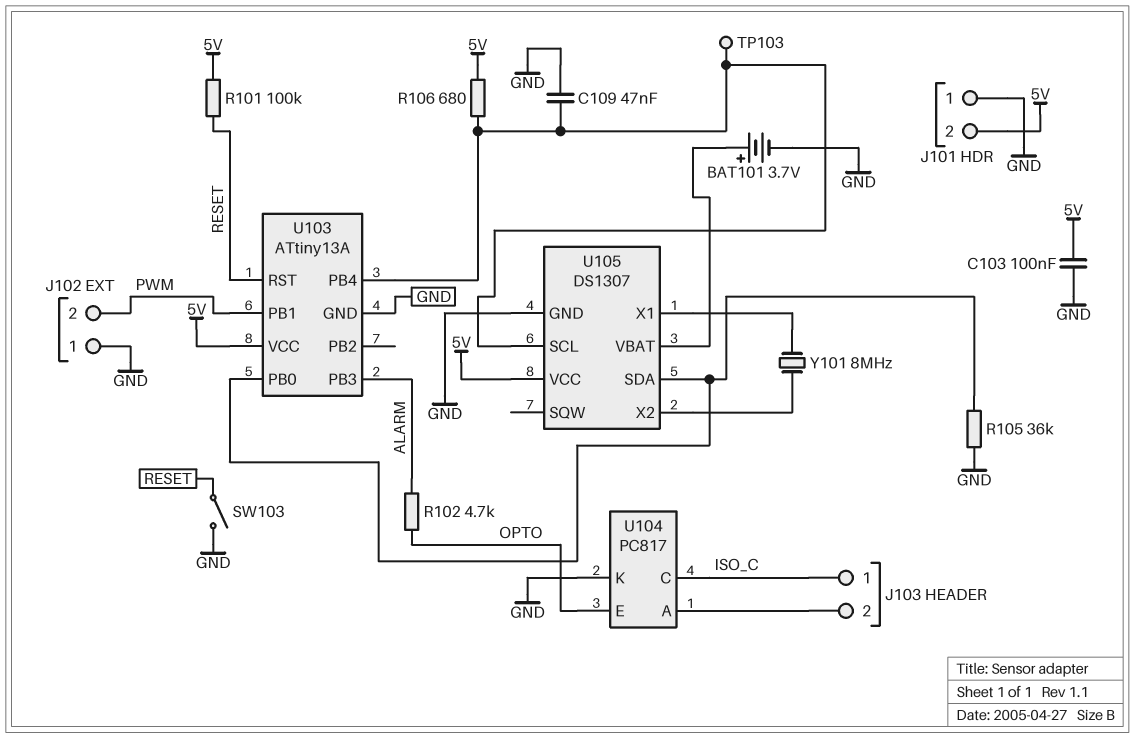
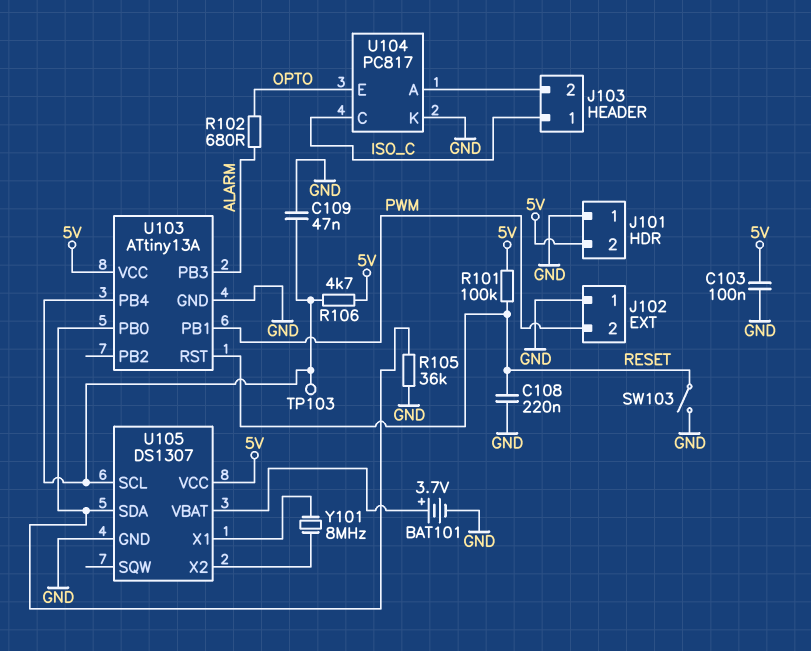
C108: none -> 220nF (GND, RESET)
R102: 4.7k (ALARM, OPTO) -> 680 (ALARM, OPTO)
R106: 680 (5V, U103/PB4) -> 4.7k (5V, U103/PB4)

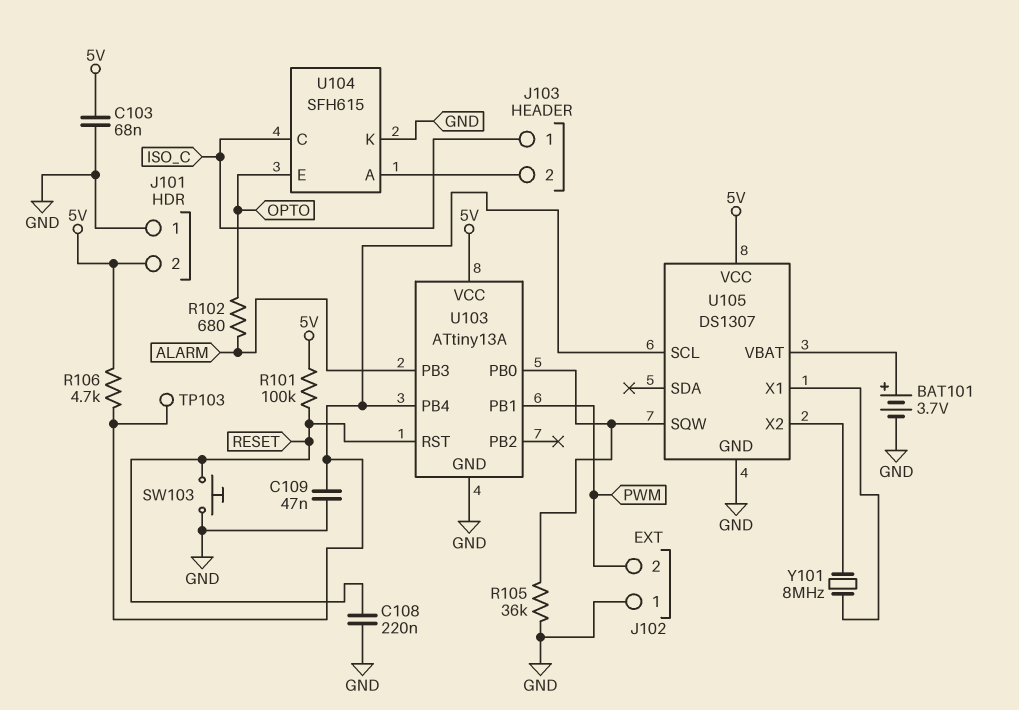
C103: 100nF (5V, GND) -> 68nF (5V, GND)
SW103: switch (GND, RESET) -> button (GND, RESET)
U104: PC817 -> SFH615
U105 pin SDA: U103/PB0 -> none
U105 pin SQW: none -> U103/PB0

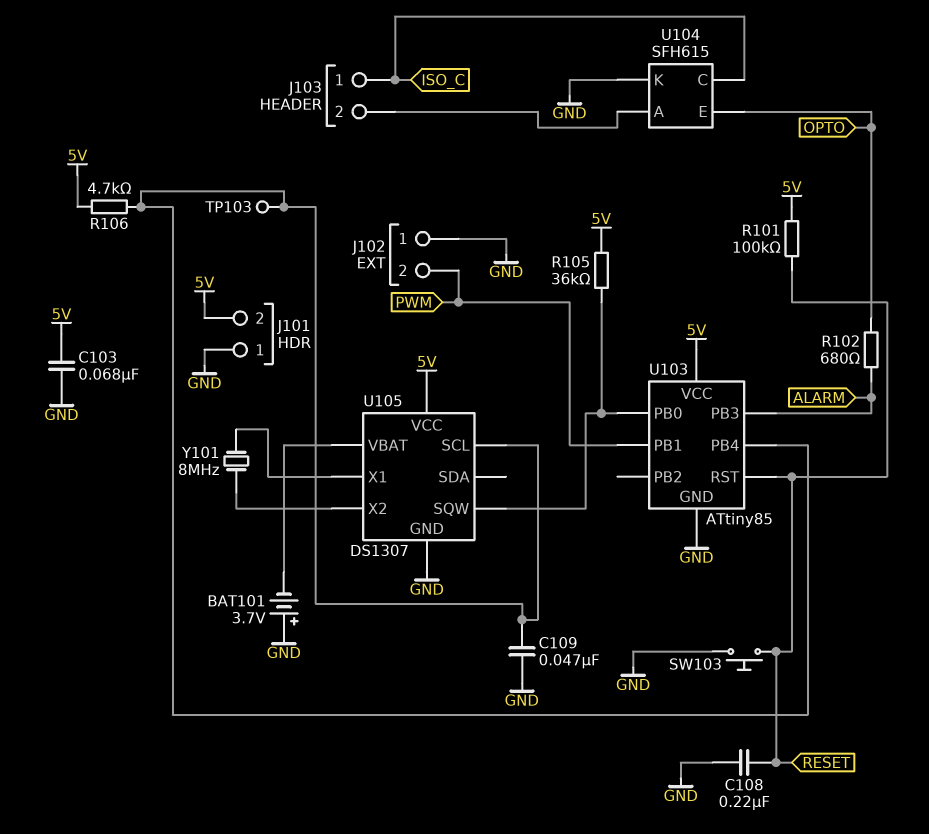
BAT101: 3.7V (plus U105/VBAT, minus GND) -> 3.7V (plus GND, minus U105/VBAT)
R105: 36k (GND, U103/PB0) -> 36k (5V, U103/PB0)
U103: ATtiny13A -> ATtiny85

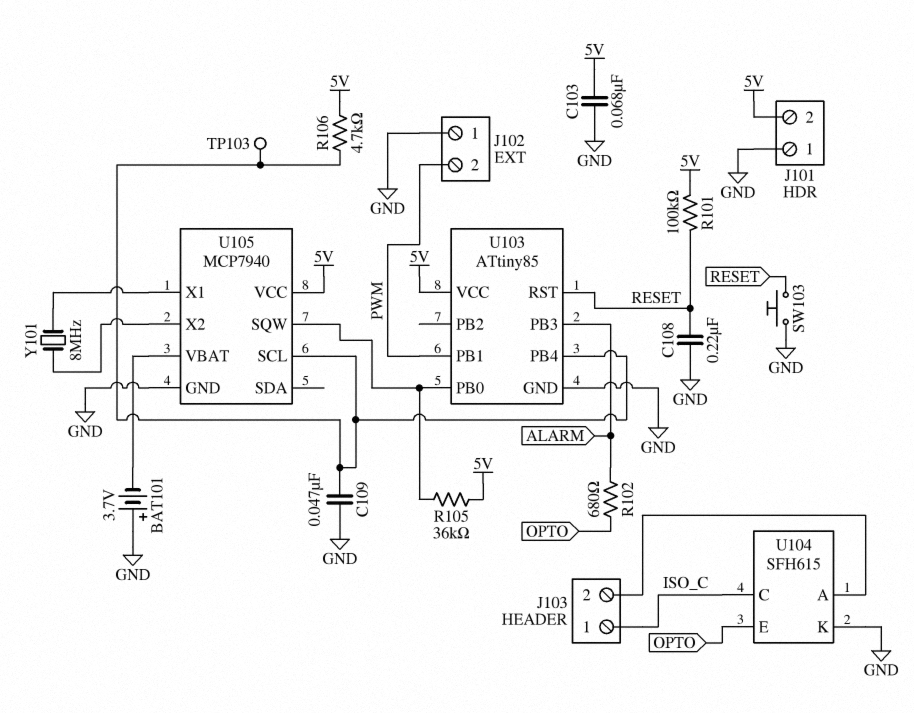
U105: DS1307 -> MCP7940

